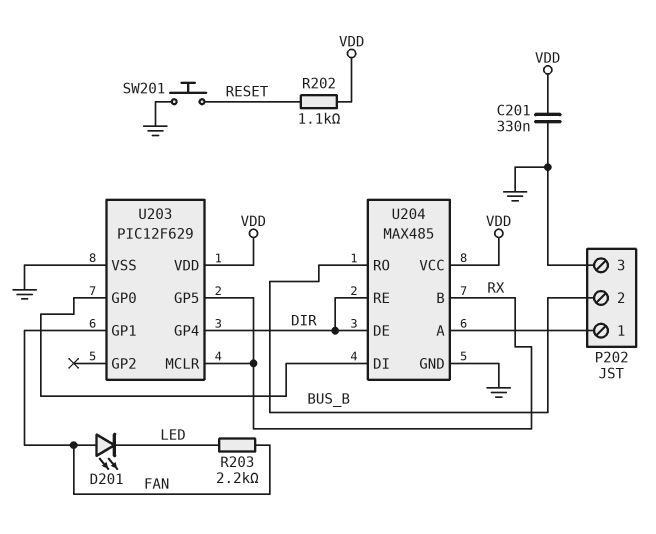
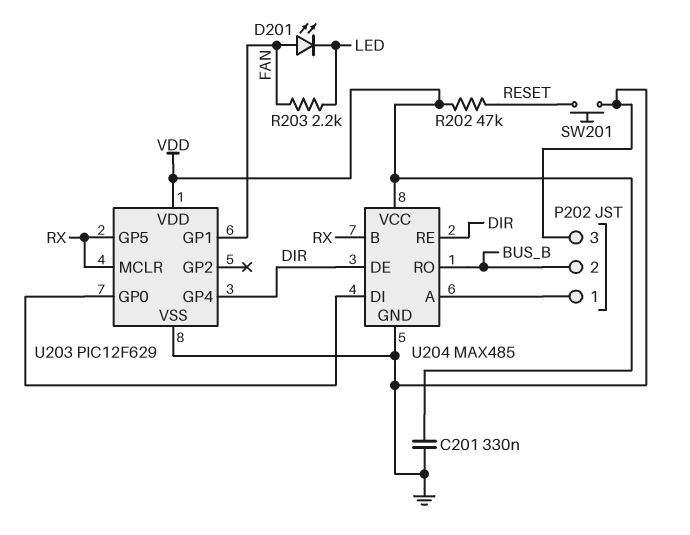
R202: 1.1k (RESET, VDD) -> 47k (RESET, VDD)

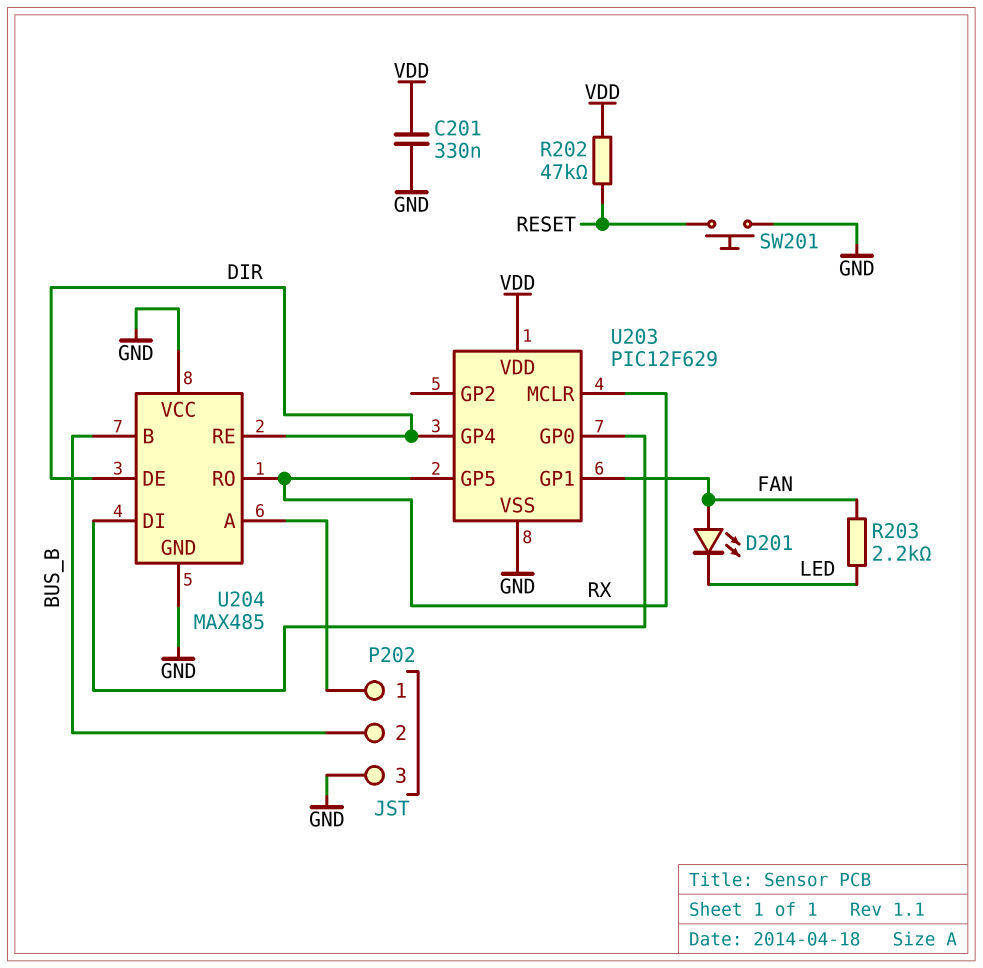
U204 pin B: RX -> BUS_B
U204 pin RO: BUS_B -> RX
U204 pin VCC: VDD -> GND

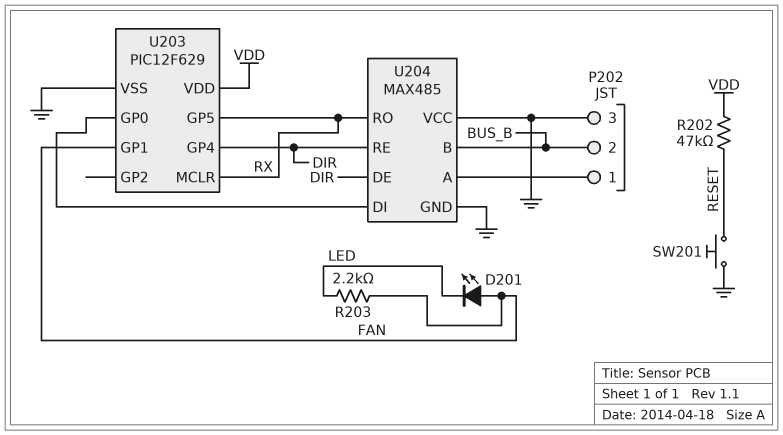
C201: 330nF (GND, VDD) -> none

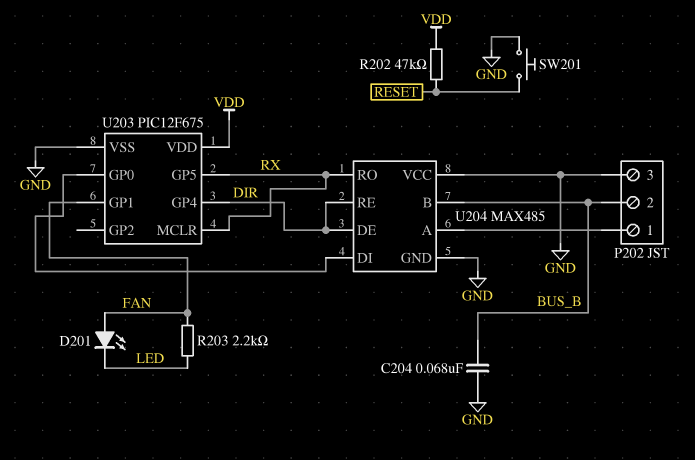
C204: none -> 68nF (BUS_B, GND)
U203: PIC12F629 -> PIC12F675

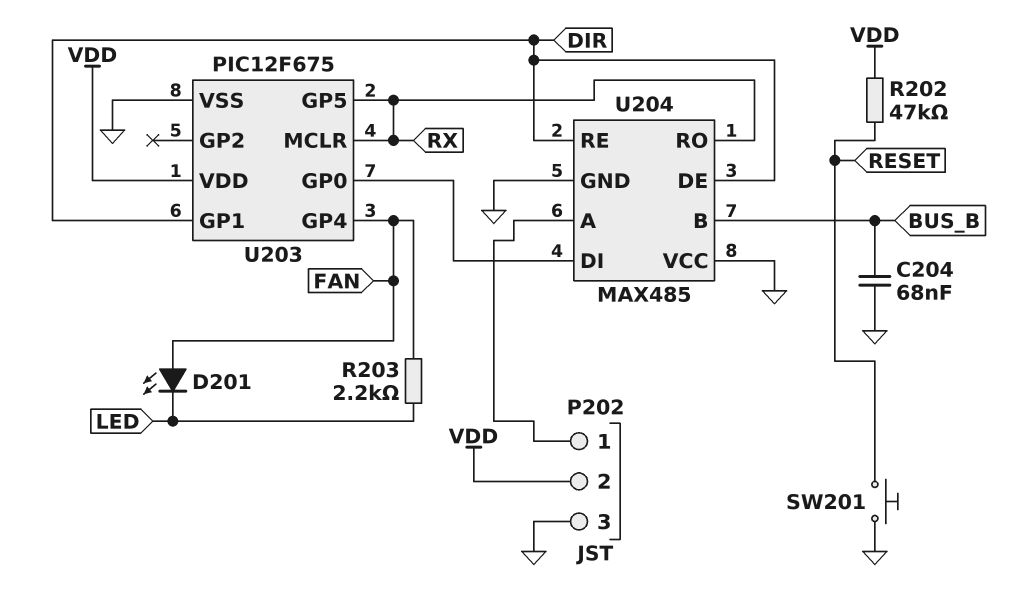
P202 pin 2: BUS_B -> VDD
U203 pin GP1: FAN -> DIR
U203 pin GP4: DIR -> FAN

